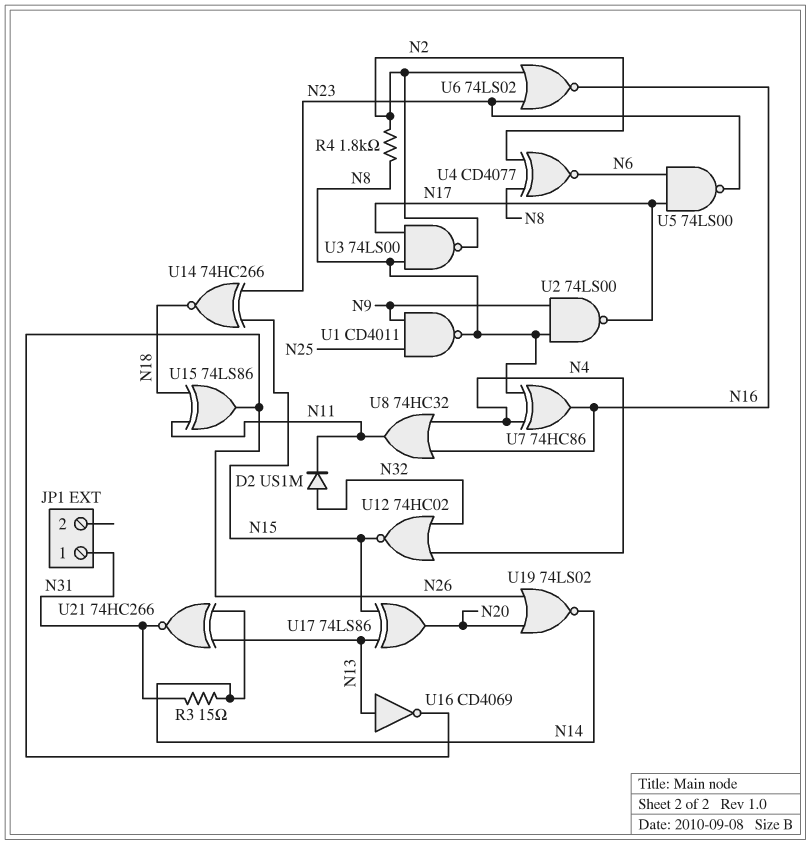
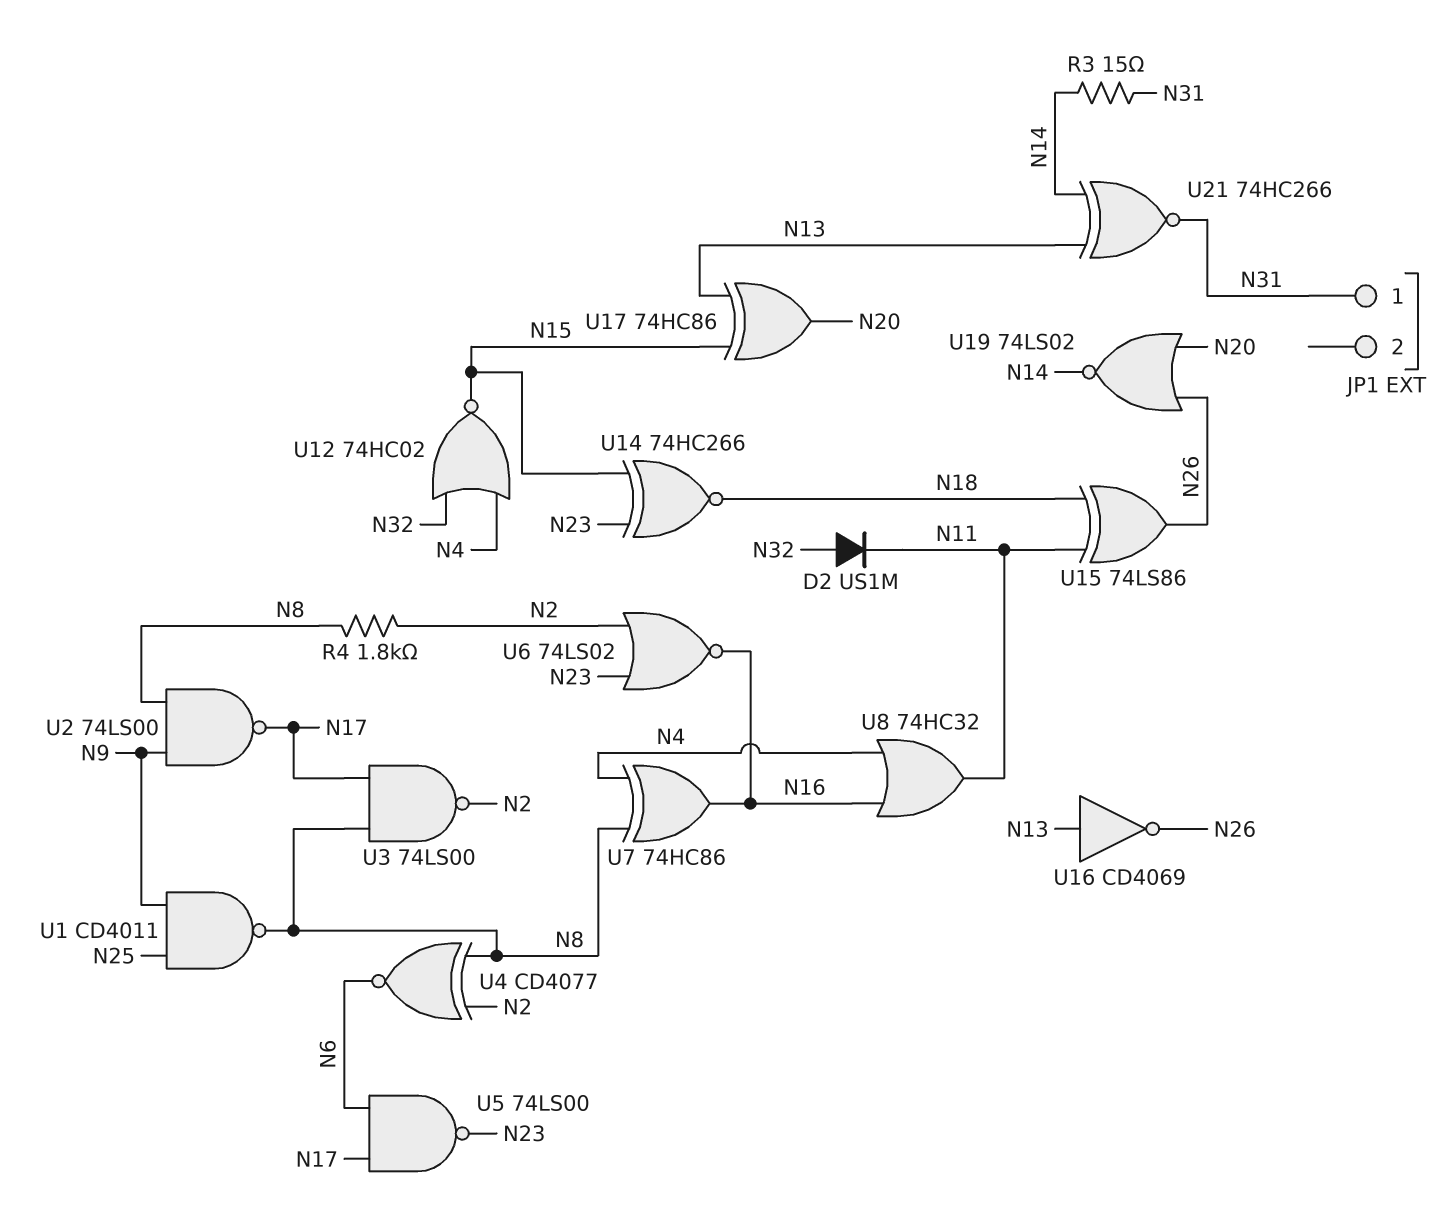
U17: XOR 74LS86 (in N13, in N15, out N20) -> XOR 74HC86 (in N13, in N15, out N20)

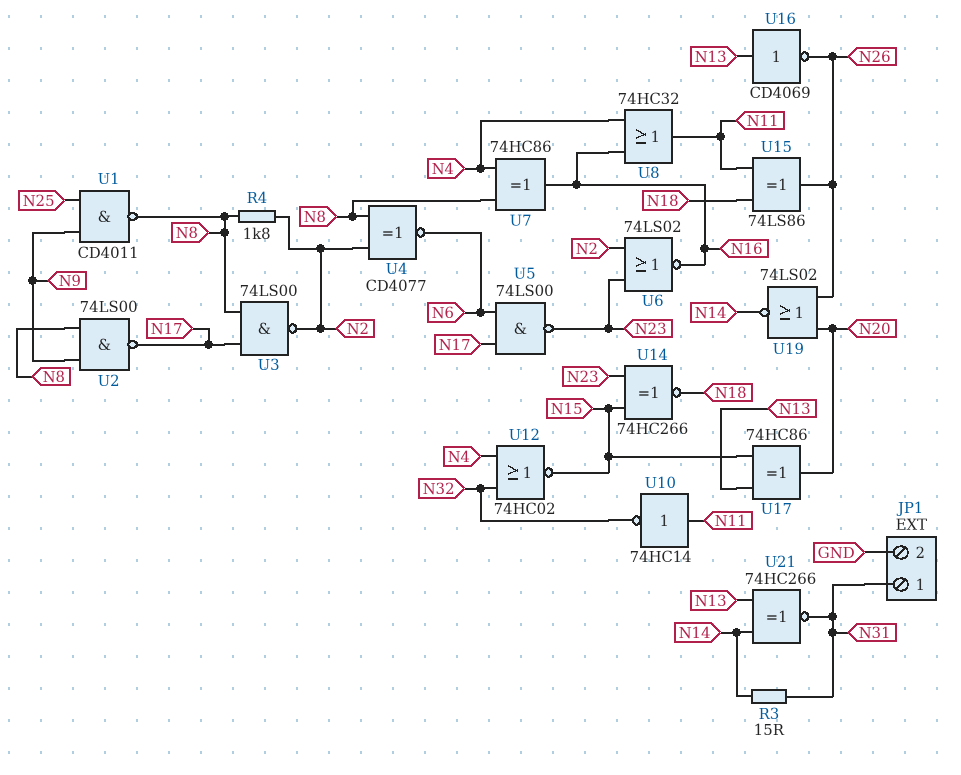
D2: diode US1M (A N32, K N11) -> none
JP1 pin 2: none -> GND
U10: none -> NOT 74HC14 (in N11, out N32)

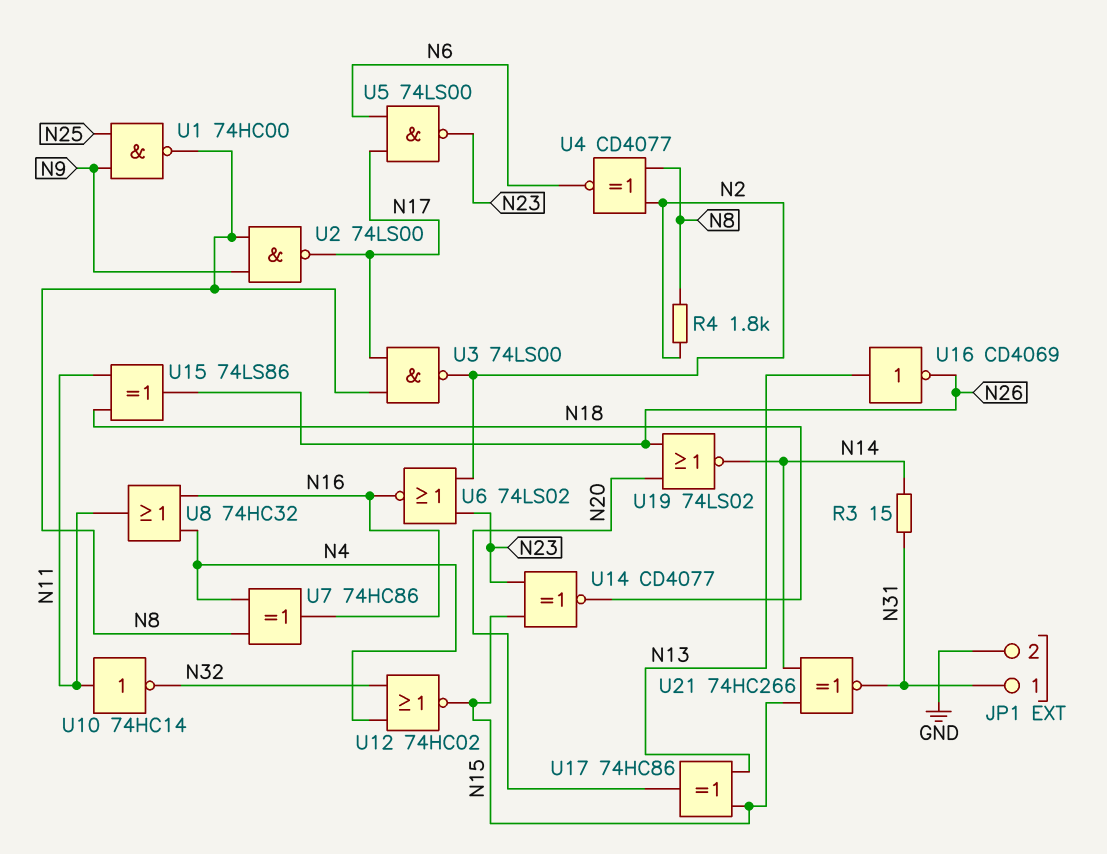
U1: NAND CD4011 (in N9, in N25, out N8) -> NAND 74HC00 (in N9, in N25, out N8)
U14: XNOR 74HC266 (in N15, in N23, out N18) -> XNOR CD4077 (in N15, in N23, out N18)
U21: XNOR 74HC266 (in N13, in N14, out N31) -> XNOR 74HC266 (in N14, in N15, out N31)

